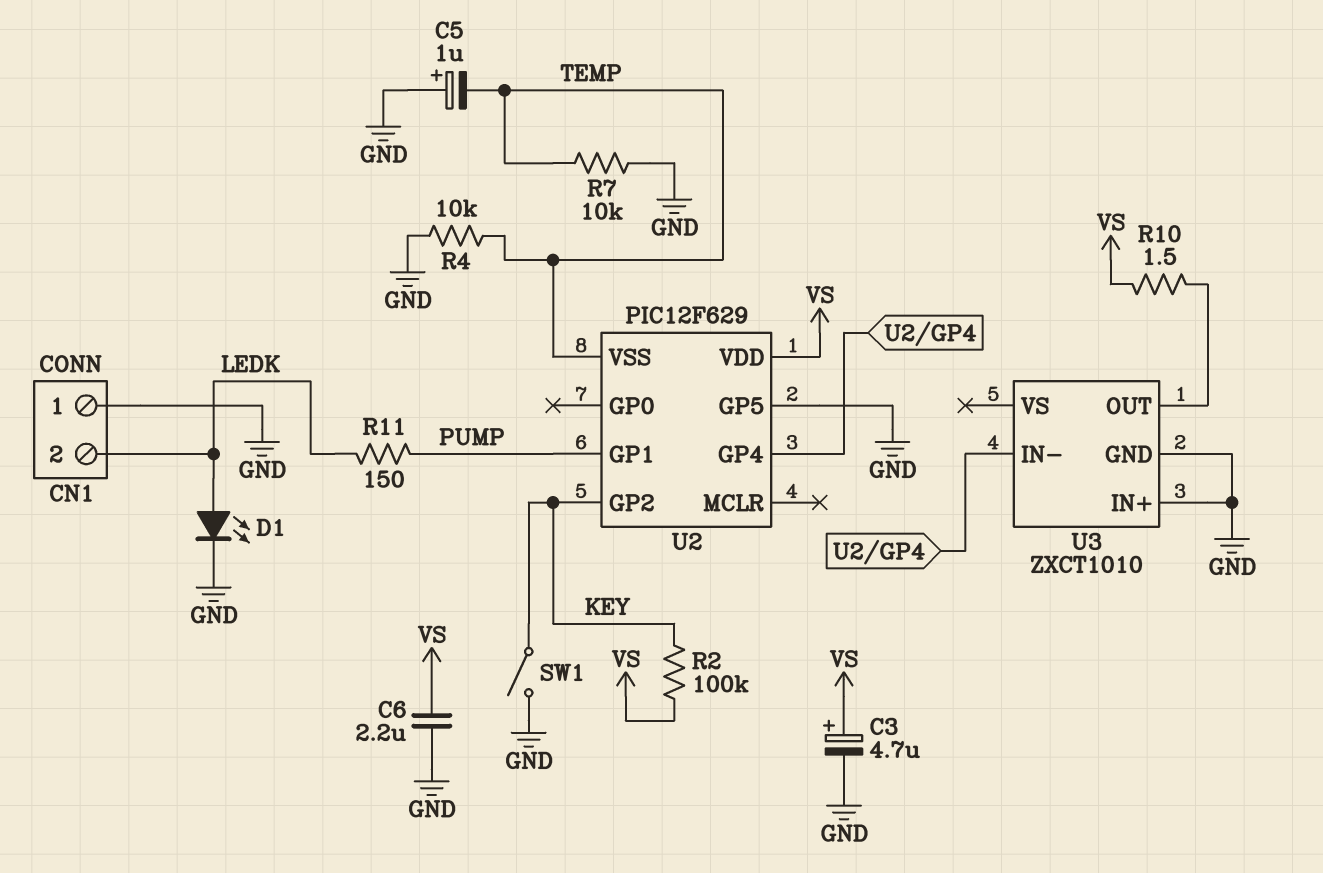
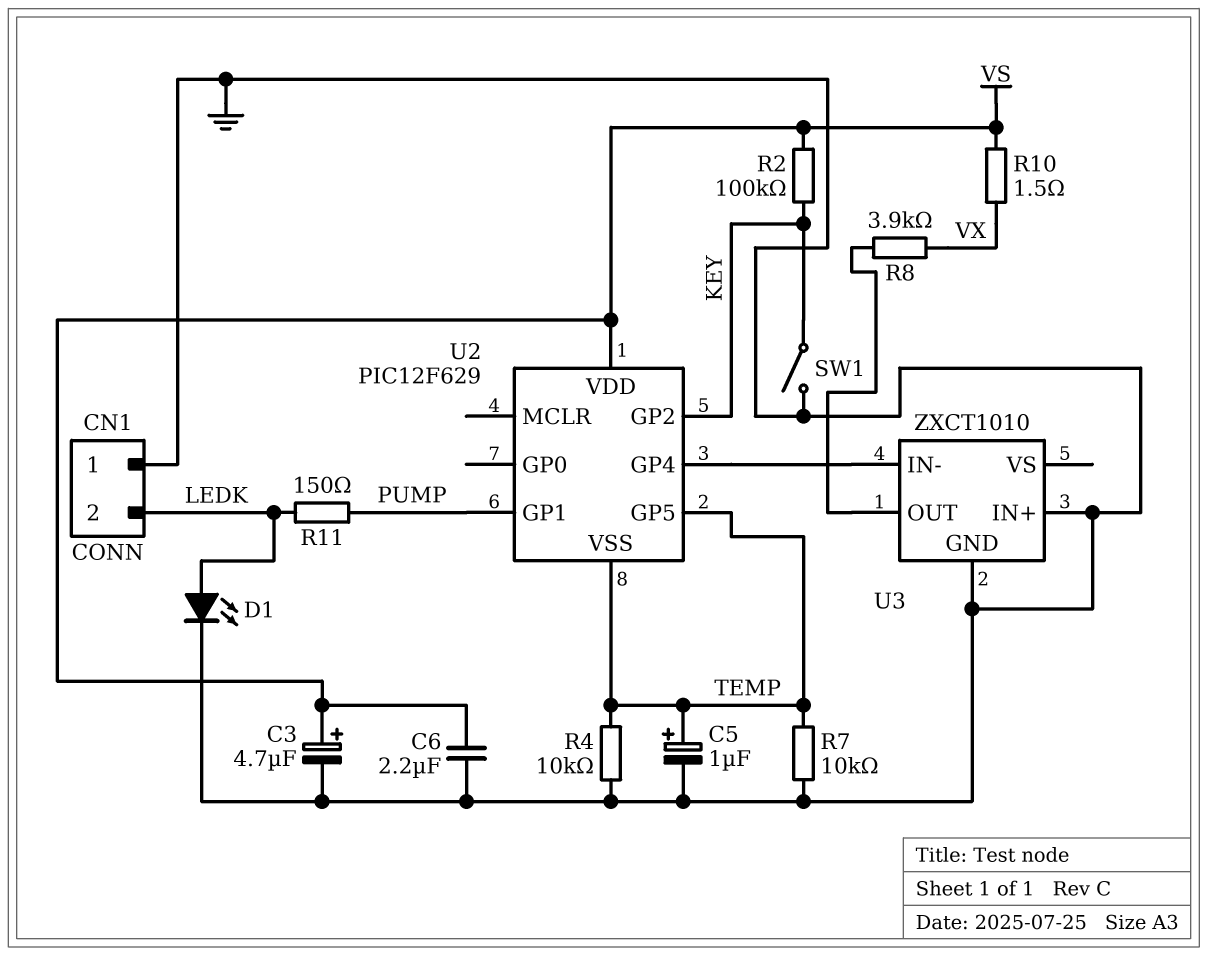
C5: 1uF (plus GND, minus TEMP) -> 1uF (plus TEMP, minus GND)
R8: none -> 3.9k (U3/OUT, VX)
R10: 1.5 (U3/OUT, VS) -> 1.5 (VS, VX)
U2 pin GP5: GND -> TEMP

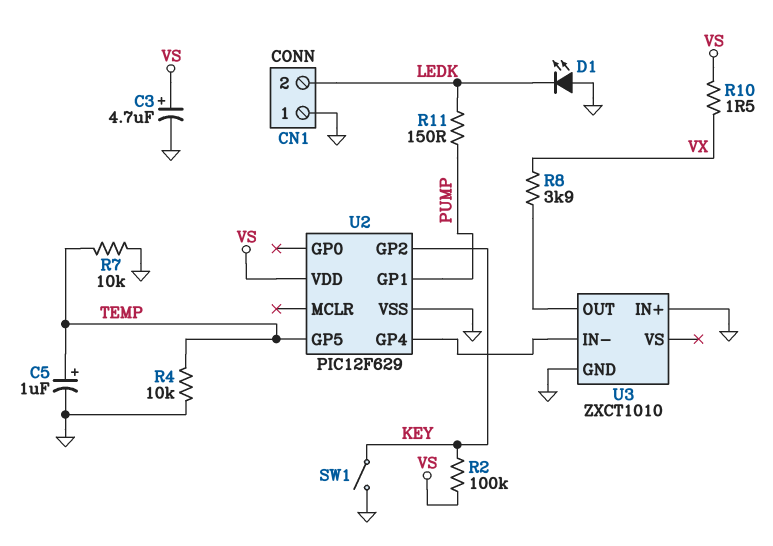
C6: 2.2uF (GND, VS) -> none
D1: LED (A LEDK, K GND) -> LED (A GND, K LEDK)
U2 pin VSS: TEMP -> GND

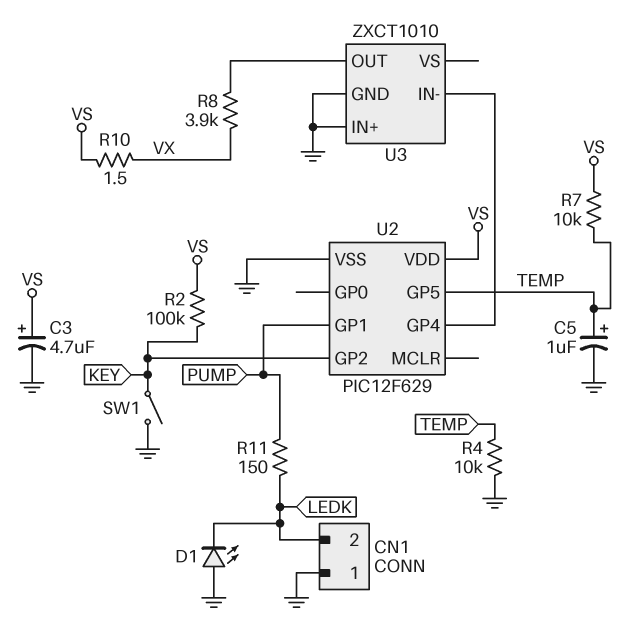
R7: 10k (GND, TEMP) -> 10k (TEMP, VS)

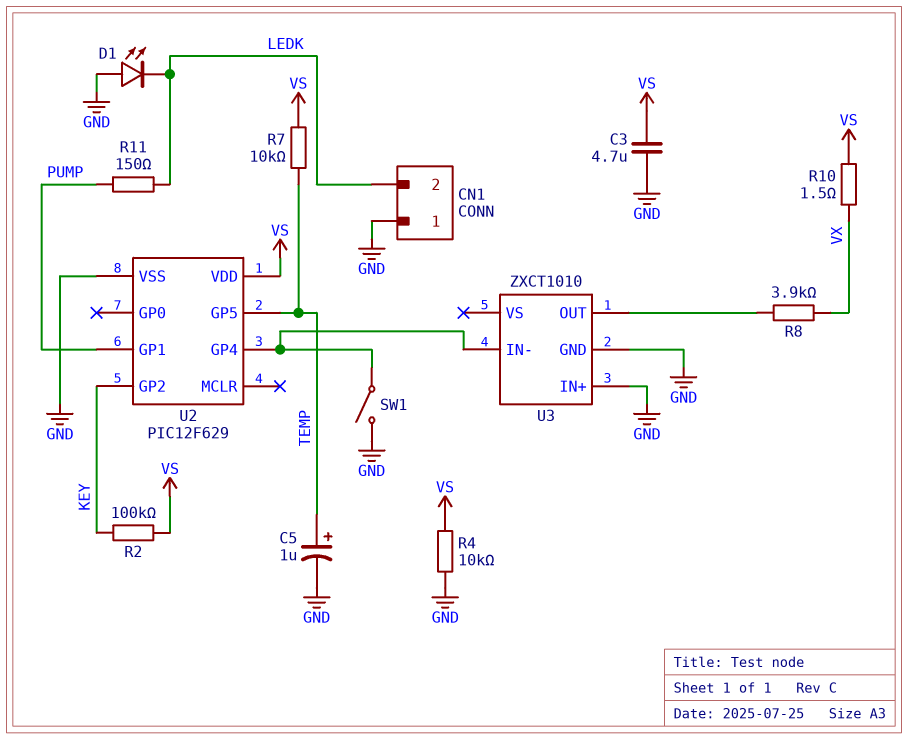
C3: 4.7uF (plus VS, minus GND) -> 4.7uF (GND, VS)
R4: 10k (GND, TEMP) -> 10k (GND, VS)
SW1: switch (GND, KEY) -> switch (GND, U2/GP4)

